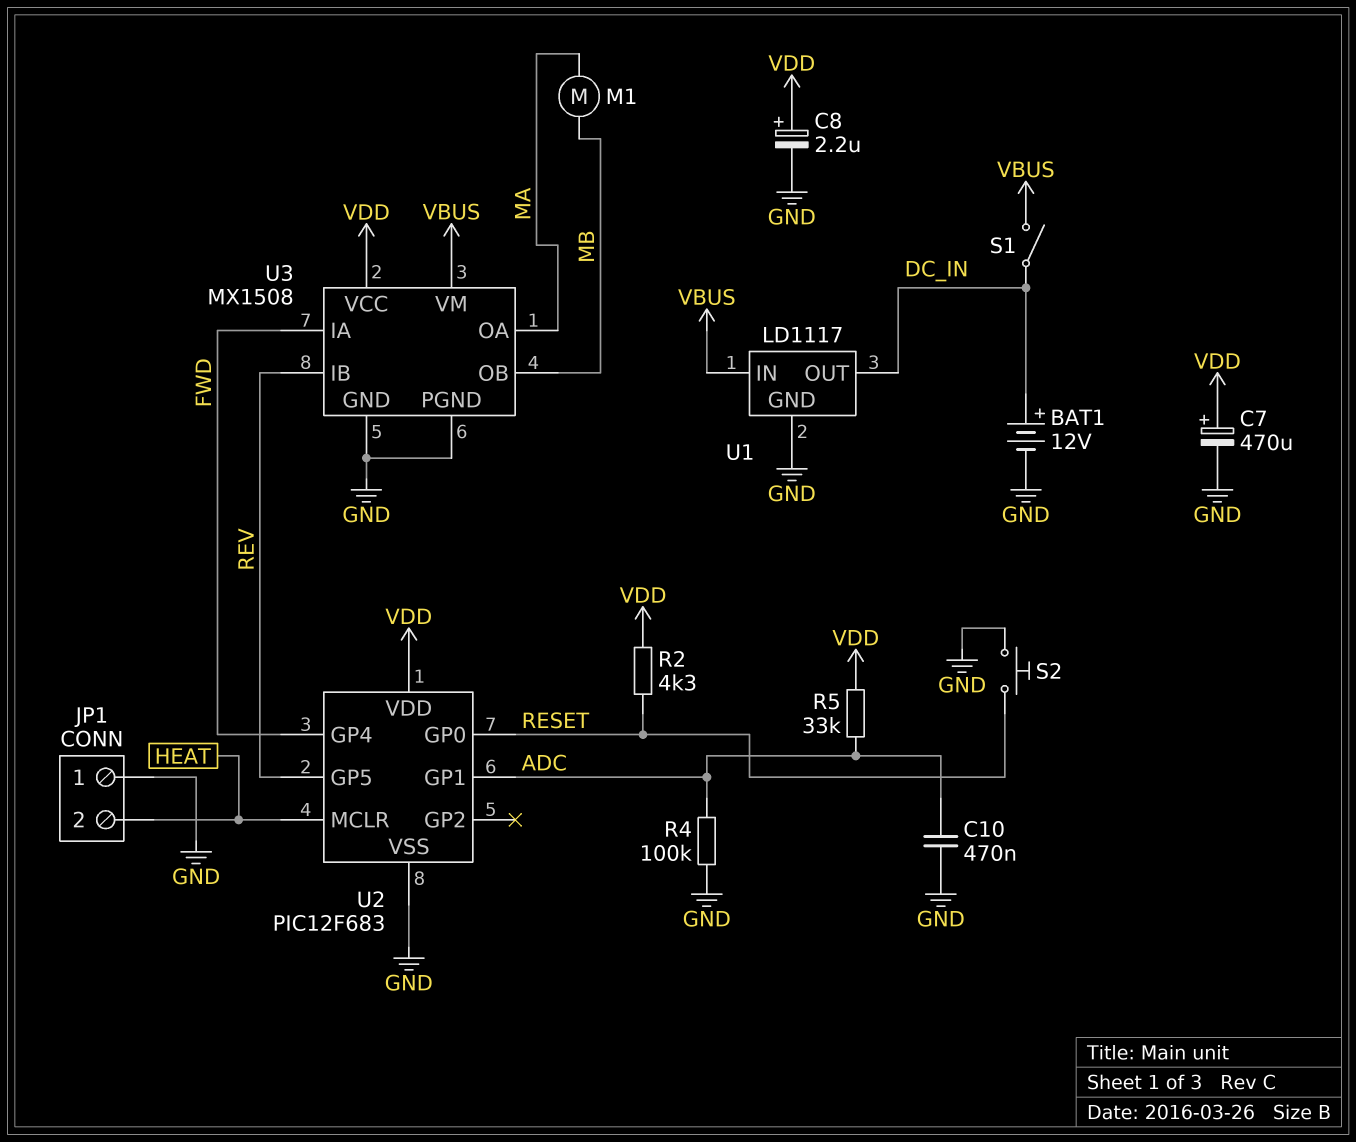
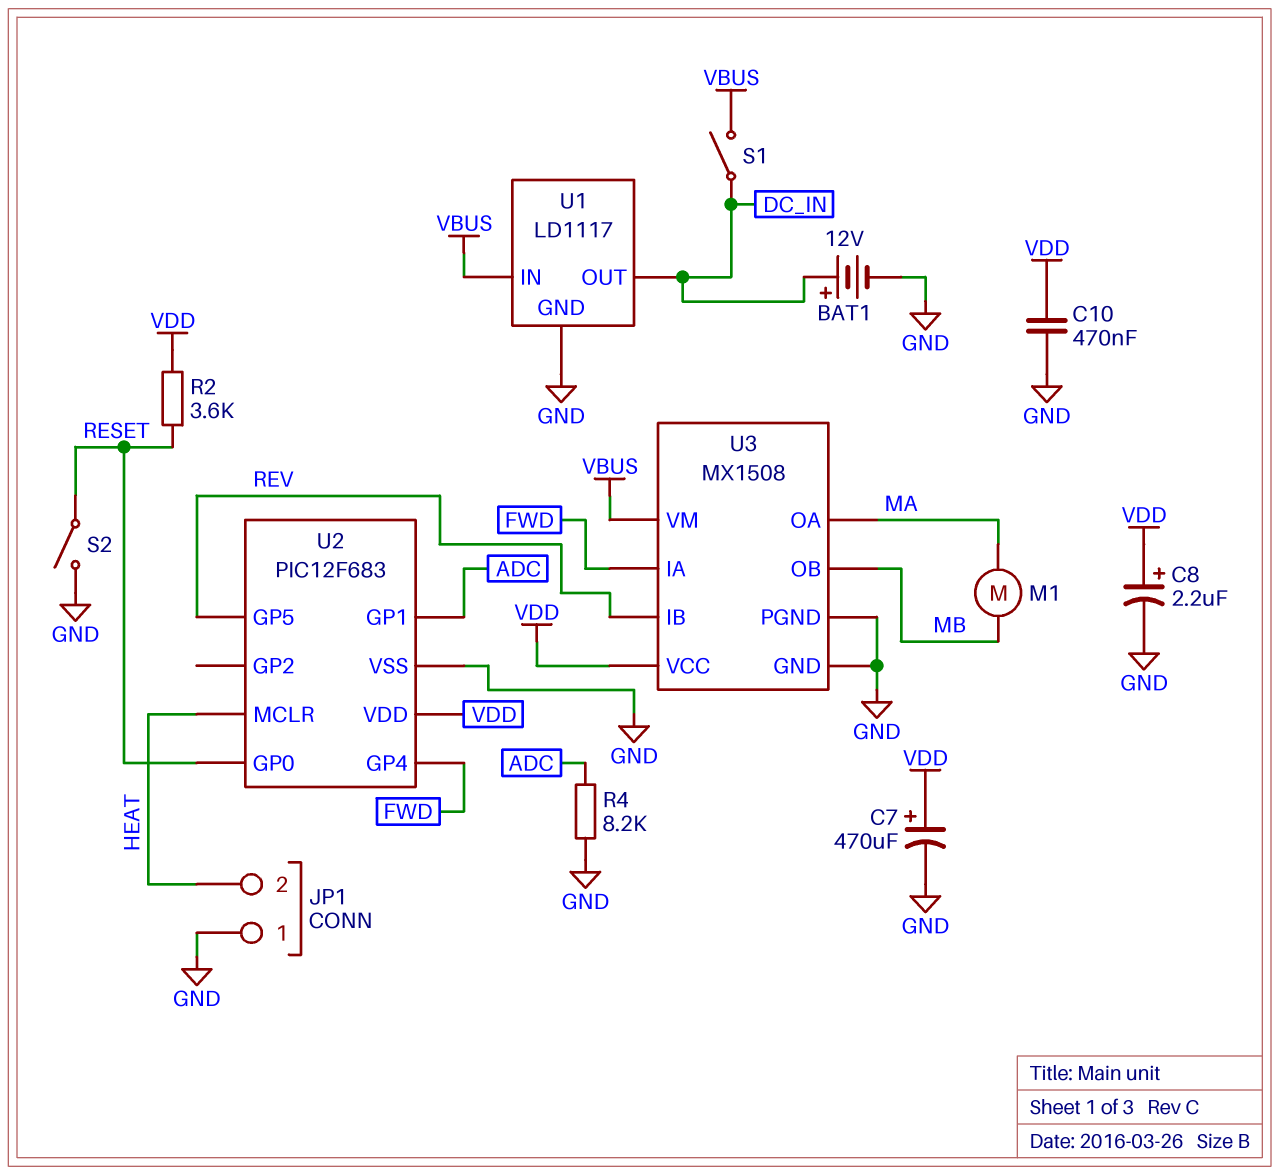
C10: 470nF (ADC, GND) -> 470nF (GND, VDD)
R2: 4.3k (RESET, VDD) -> 3.6k (RESET, VDD)
R4: 100k (ADC, GND) -> 8.2k (ADC, GND)
R5: 33k (ADC, VDD) -> none
S2: button (GND, RESET) -> switch (GND, RESET)

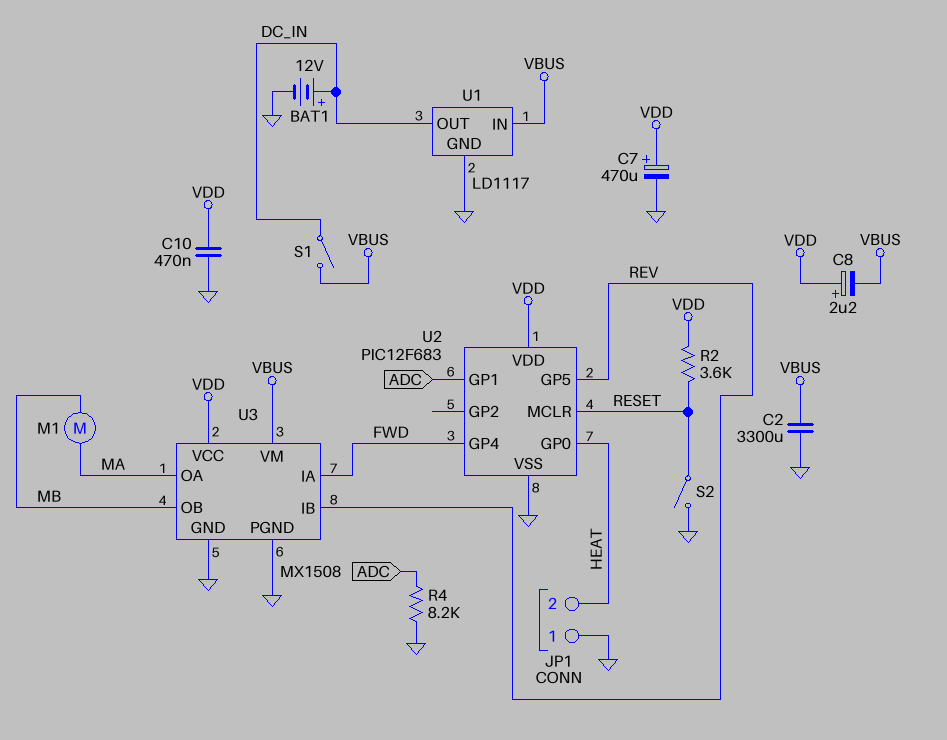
C2: none -> 3300uF (GND, VBUS)
C8: 2.2uF (plus VDD, minus GND) -> 2.2uF (plus VDD, minus VBUS)
U2 pin GP0: RESET -> HEAT
U2 pin MCLR: HEAT -> RESET

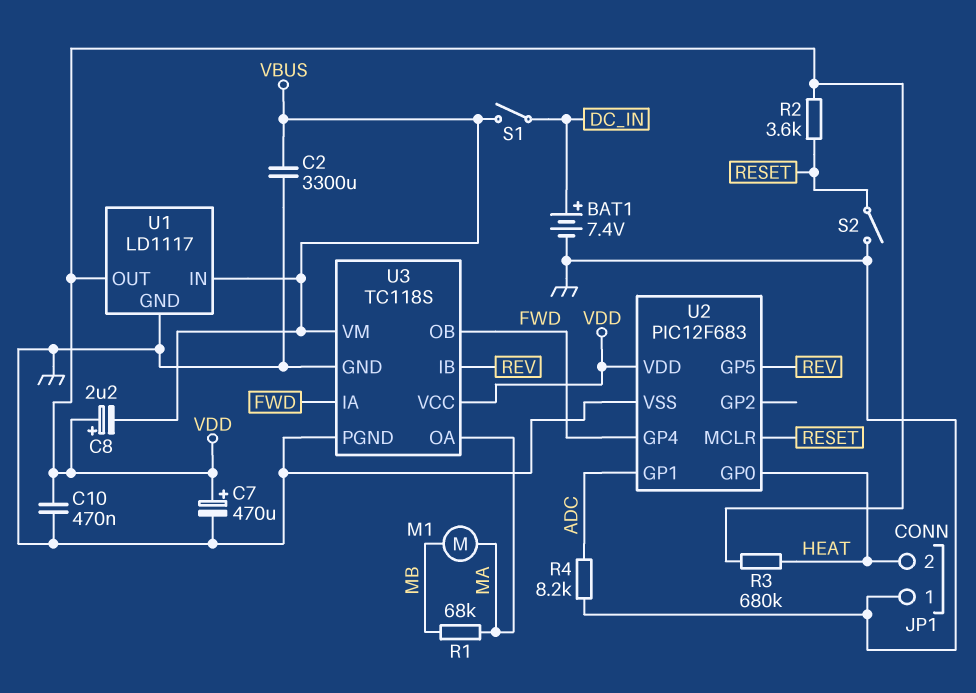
BAT1: 12V (plus DC_IN, minus GND) -> 7.4V (plus DC_IN, minus GND)
R1: none -> 68k (MA, MB)
R3: none -> 680k (HEAT, VDD)
U1 pin OUT: DC_IN -> VDD
U3: MX1508 -> TC118S
U3 pin OB: MB -> FWD

